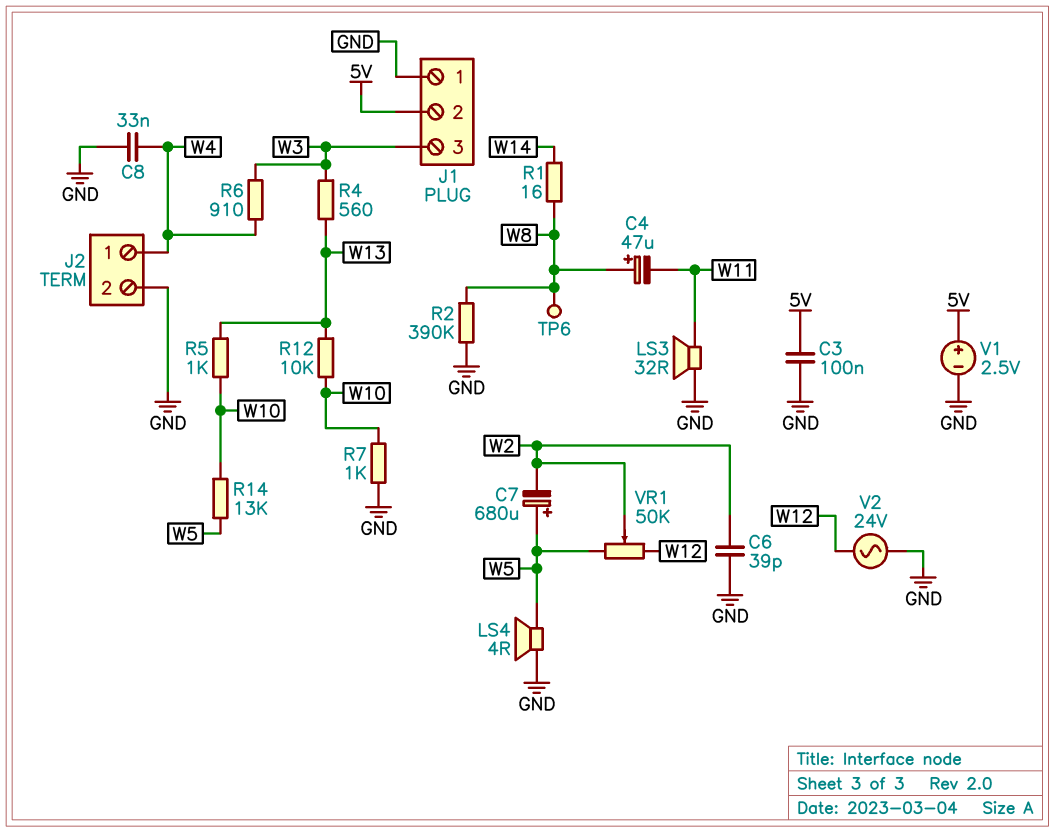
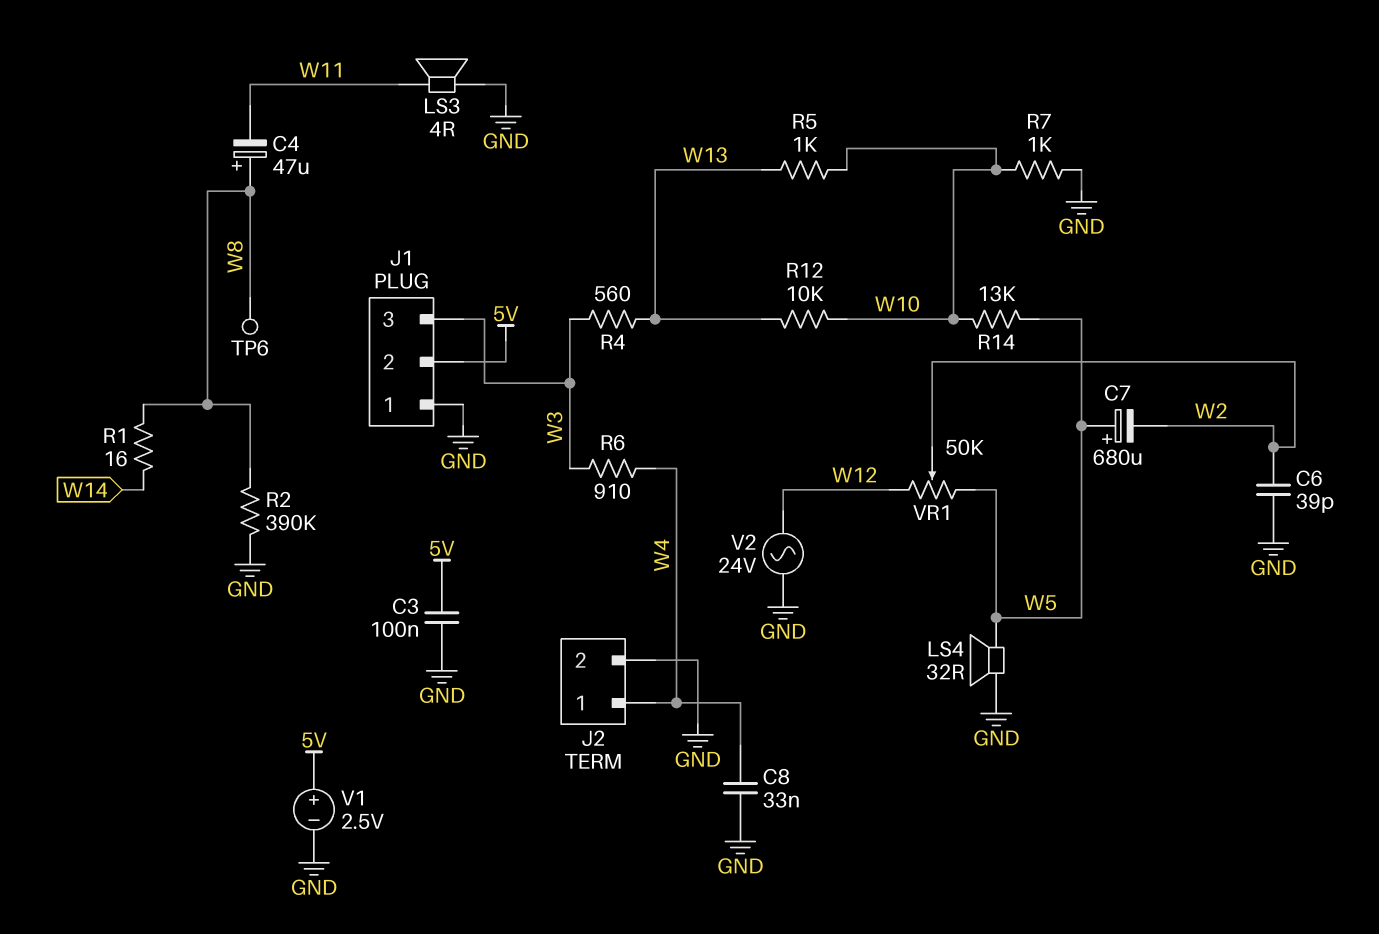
LS3: speaker 32R (GND, W11) -> speaker 4R (GND, W11)
LS4: speaker 4R (GND, W5) -> speaker 32R (GND, W5)

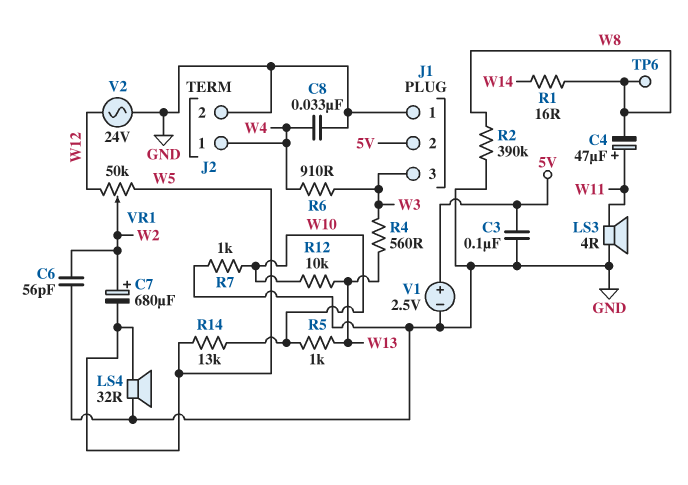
C4: 47uF (plus W8, minus W11) -> 47uF (plus W11, minus W8)
C6: 39pF (GND, W2) -> 56pF (GND, W2)
C7: 680uF (plus W5, minus W2) -> 680uF (plus W2, minus W5)

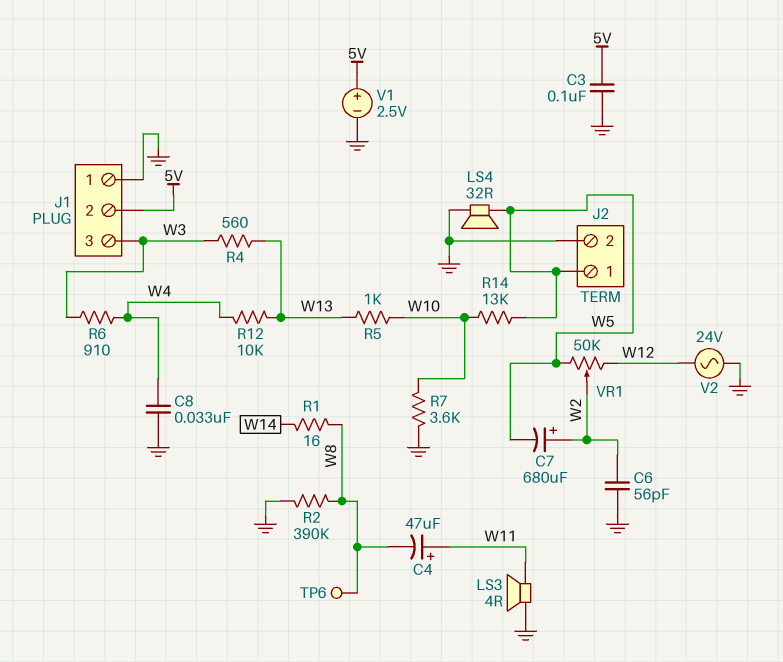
J2 pin 1: W4 -> W5
R7: 1k (GND, W10) -> 3.6k (GND, W10)
R12: 10k (W10, W13) -> 10k (W4, W13)

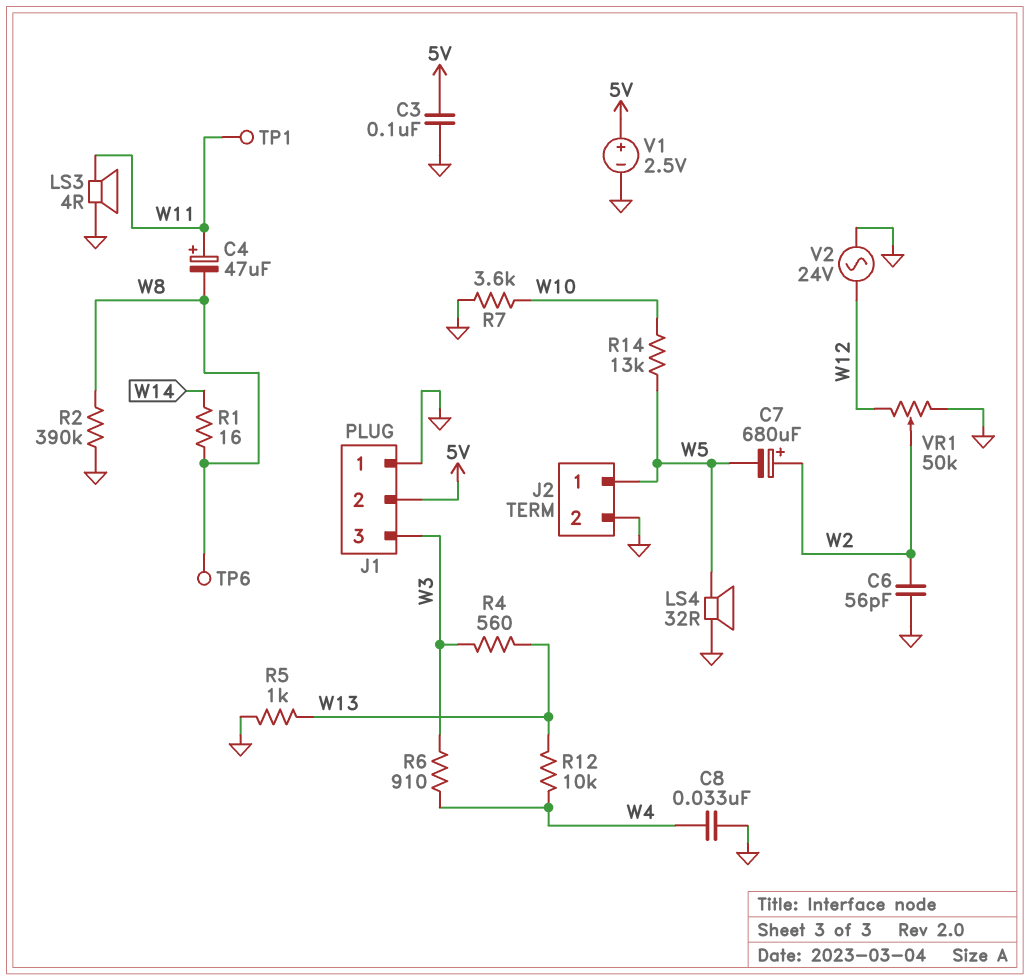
R5: 1k (W10, W13) -> 1k (GND, W13)
TP1: none -> test point (W11)
VR1: 50k (W5, W12, wiper W2) -> 50k (GND, W12, wiper W2)

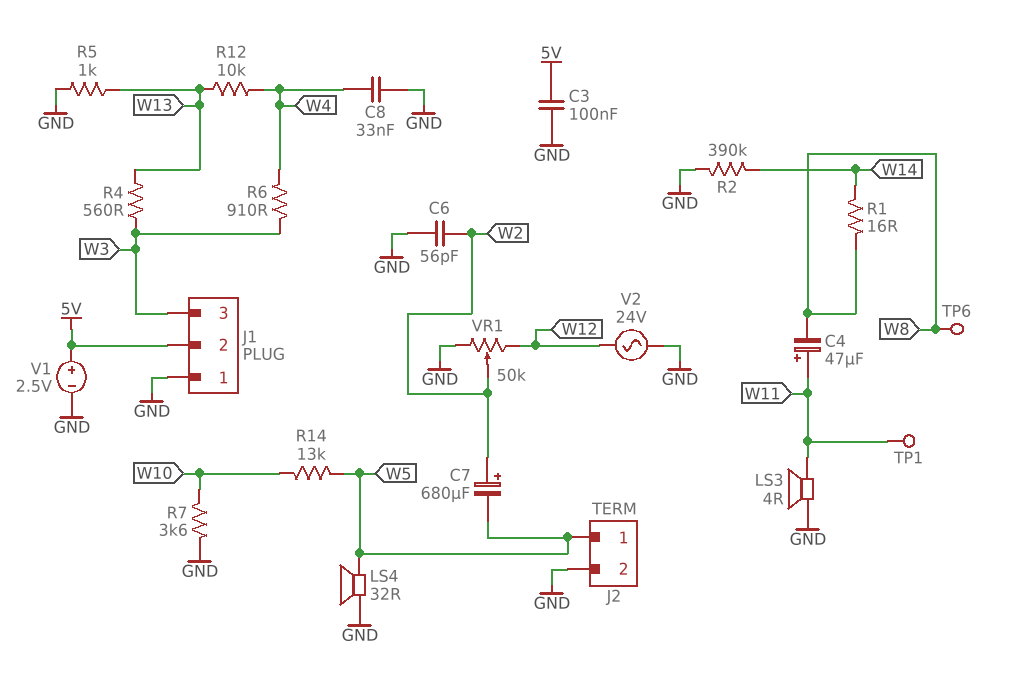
R2: 390k (GND, W8) -> 390k (GND, W14)

